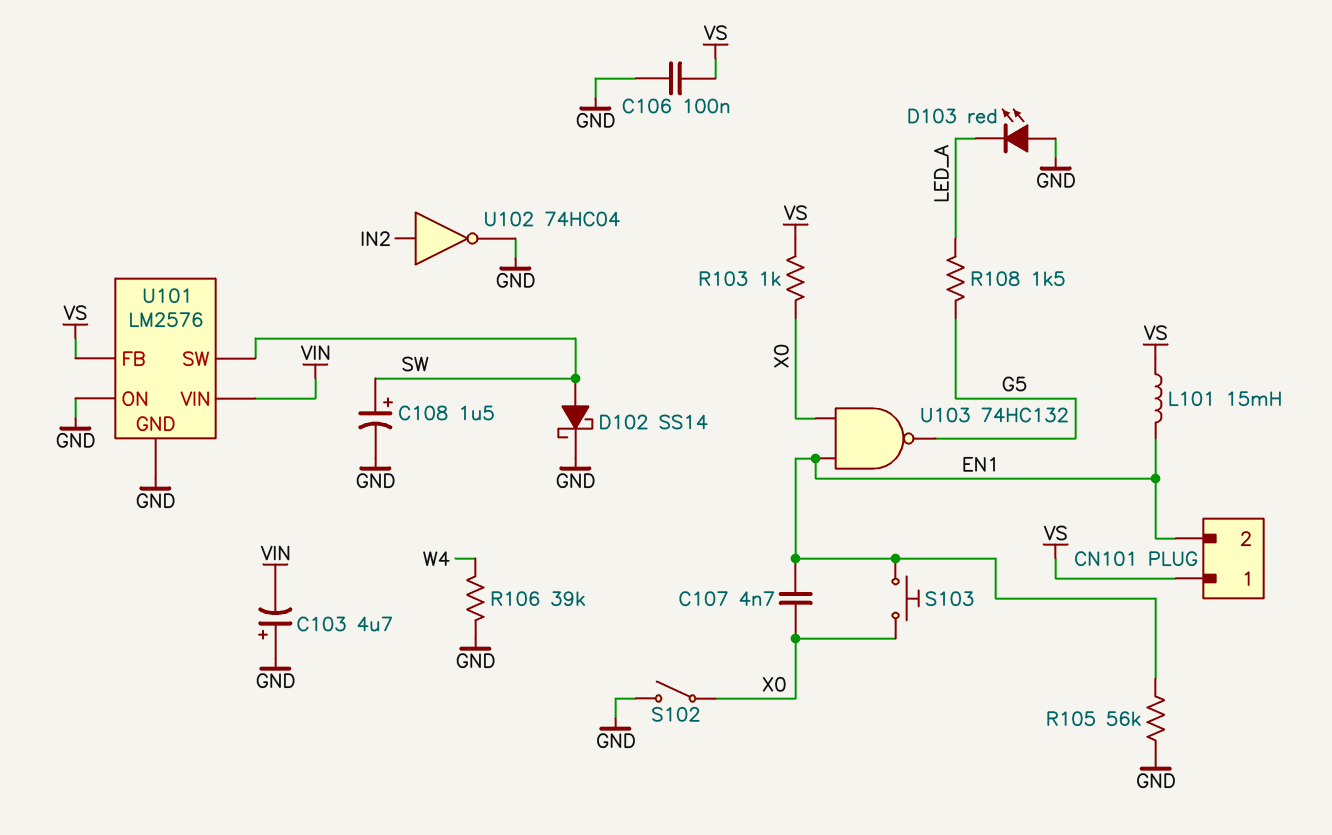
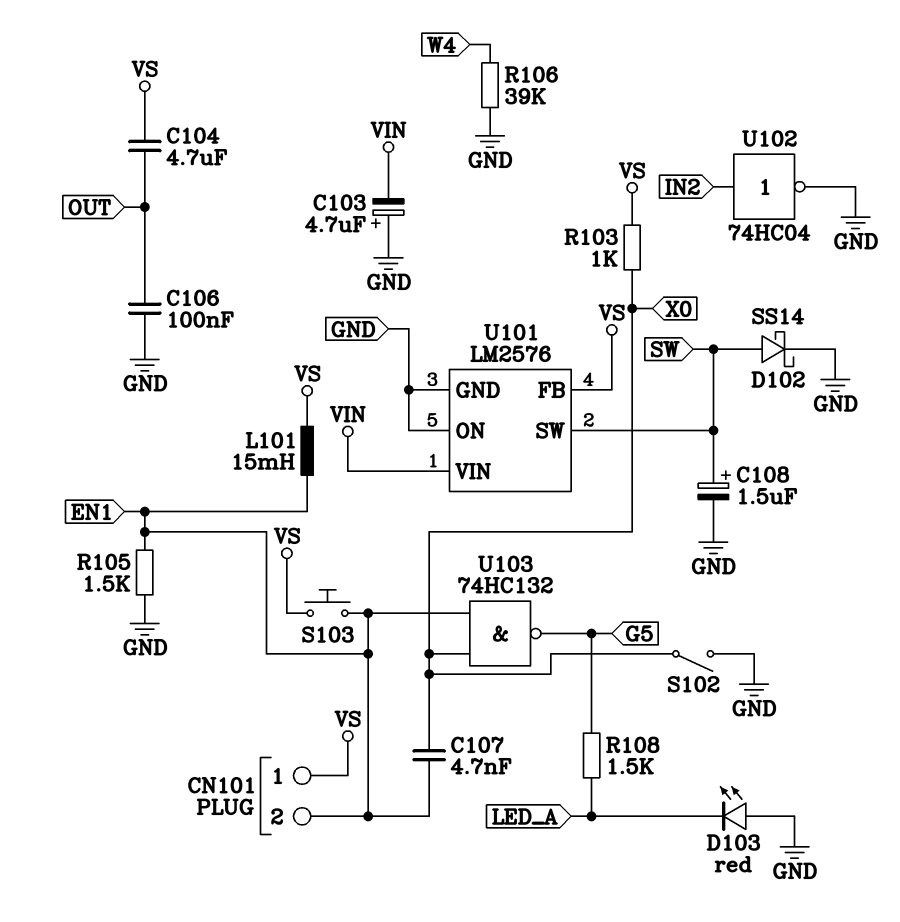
C104: none -> 4.7uF (OUT, VS)
C106: 100nF (GND, VS) -> 100nF (GND, OUT)
R105: 56k (EN1, GND) -> 1.5k (EN1, GND)
S103: button (EN1, X0) -> button (EN1, VS)

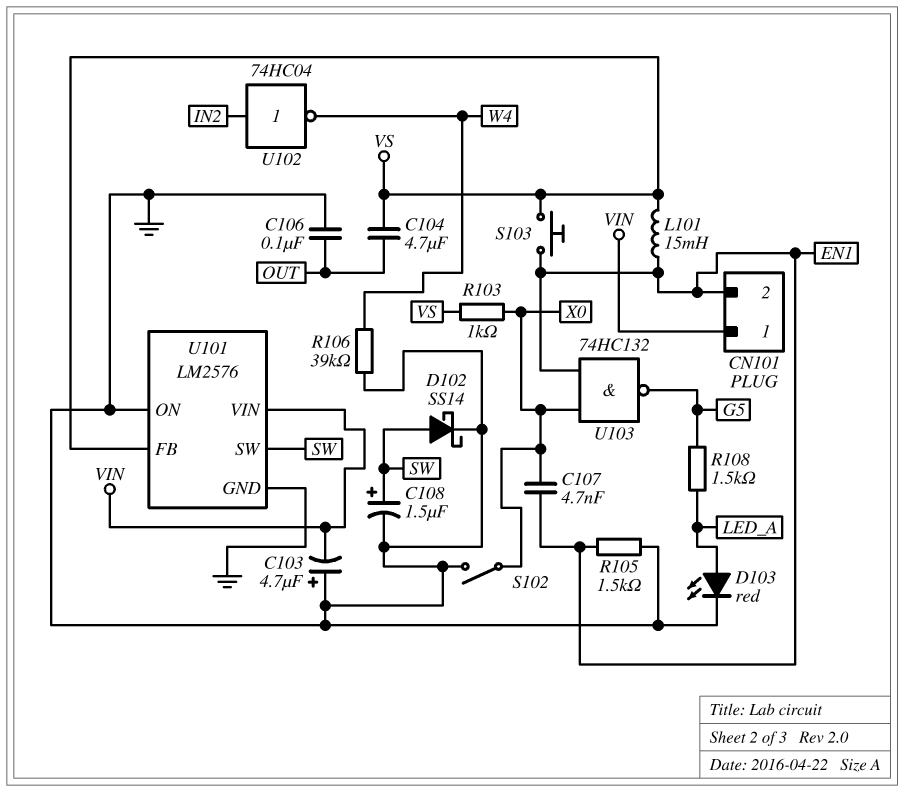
CN101 pin 1: VS -> VIN
D103: LED red (A GND, K LED_A) -> LED red (A LED_A, K GND)
U102: NOT 74HC04 (in IN2, out GND) -> NOT 74HC04 (in IN2, out W4)

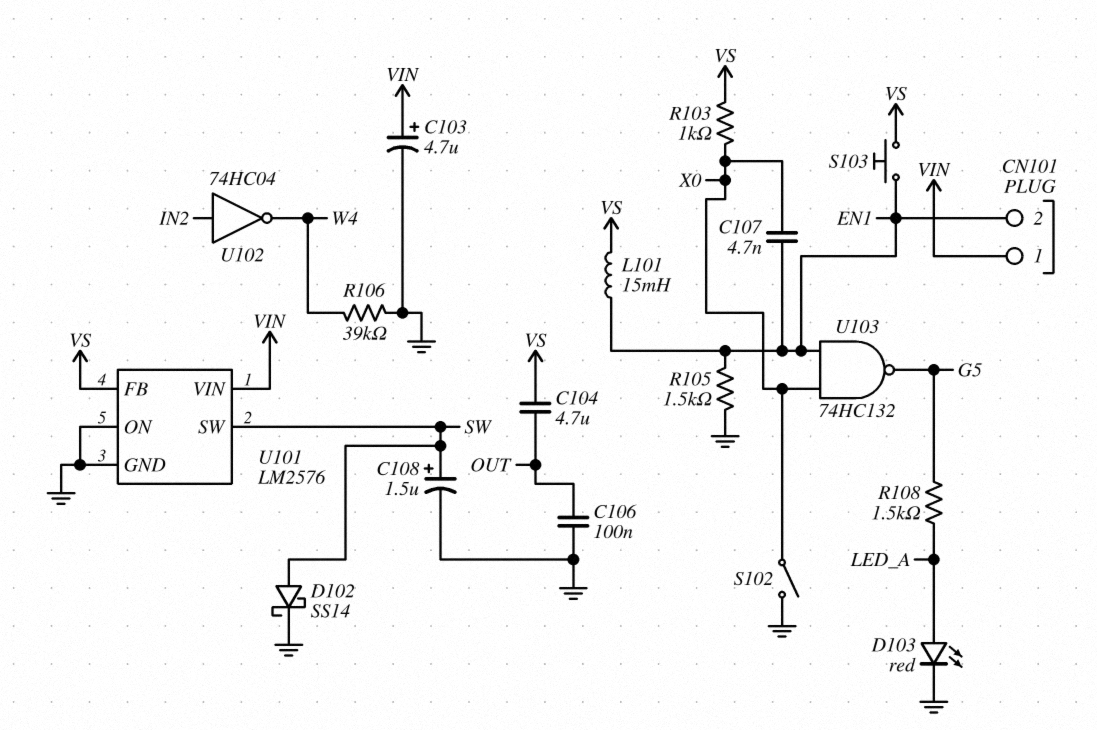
C103: 4.7uF (plus GND, minus VIN) -> 4.7uF (plus VIN, minus GND)

